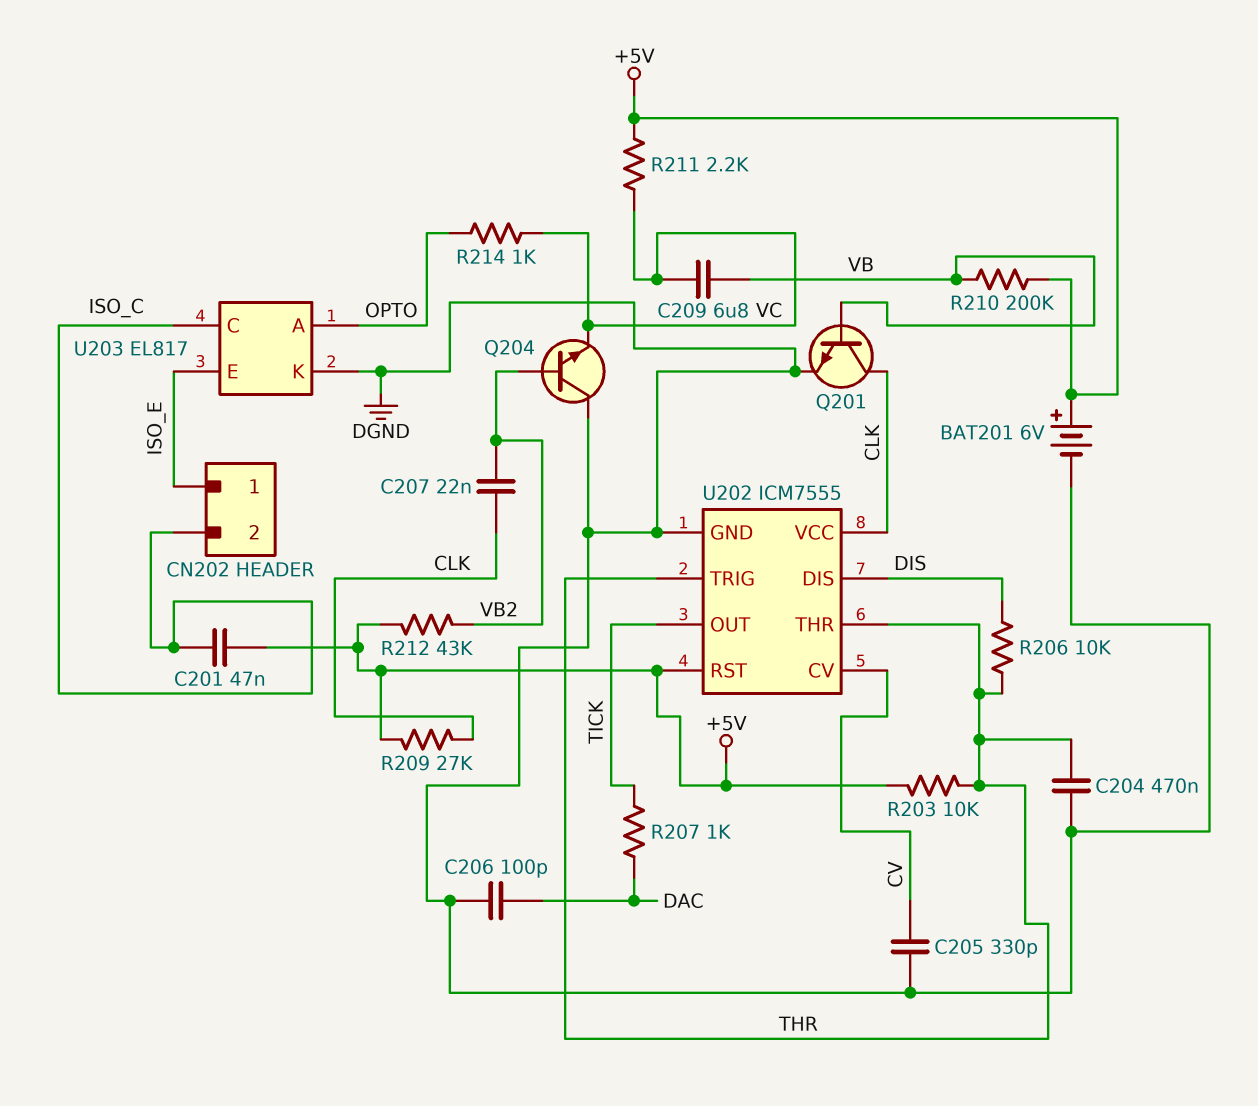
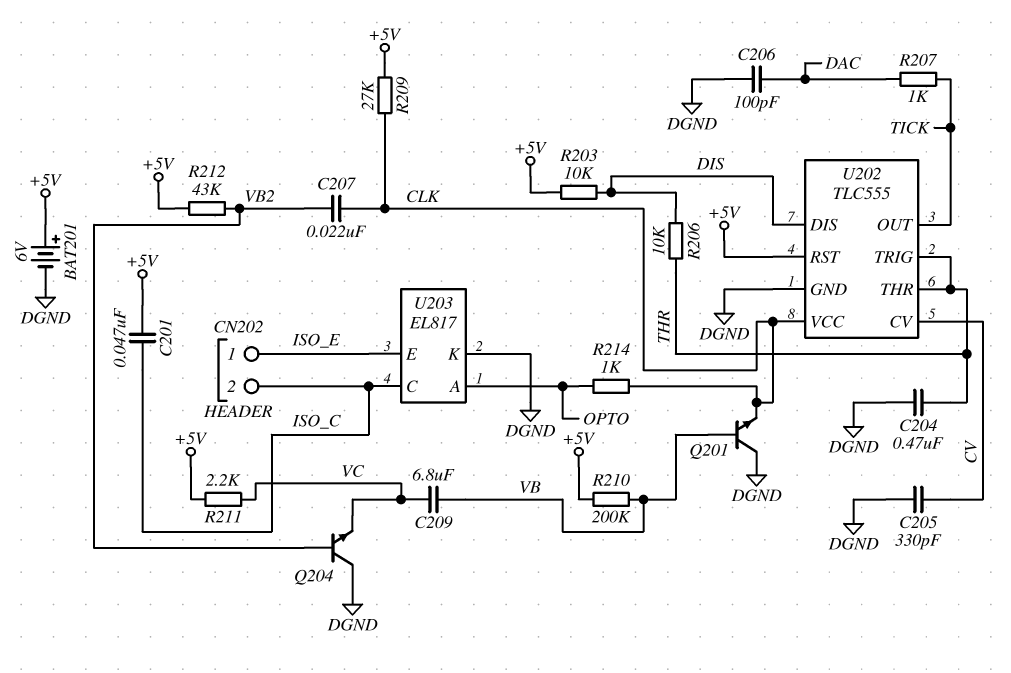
Q201: NPN (B VB, C CLK, E DGND) -> NPN (B VB, C DGND, E CLK)
R203: 10k (+5V, THR) -> 10k (+5V, DIS)
R214: 1k (OPTO, VC) -> 1k (CLK, OPTO)
U202: ICM7555 -> TLC555

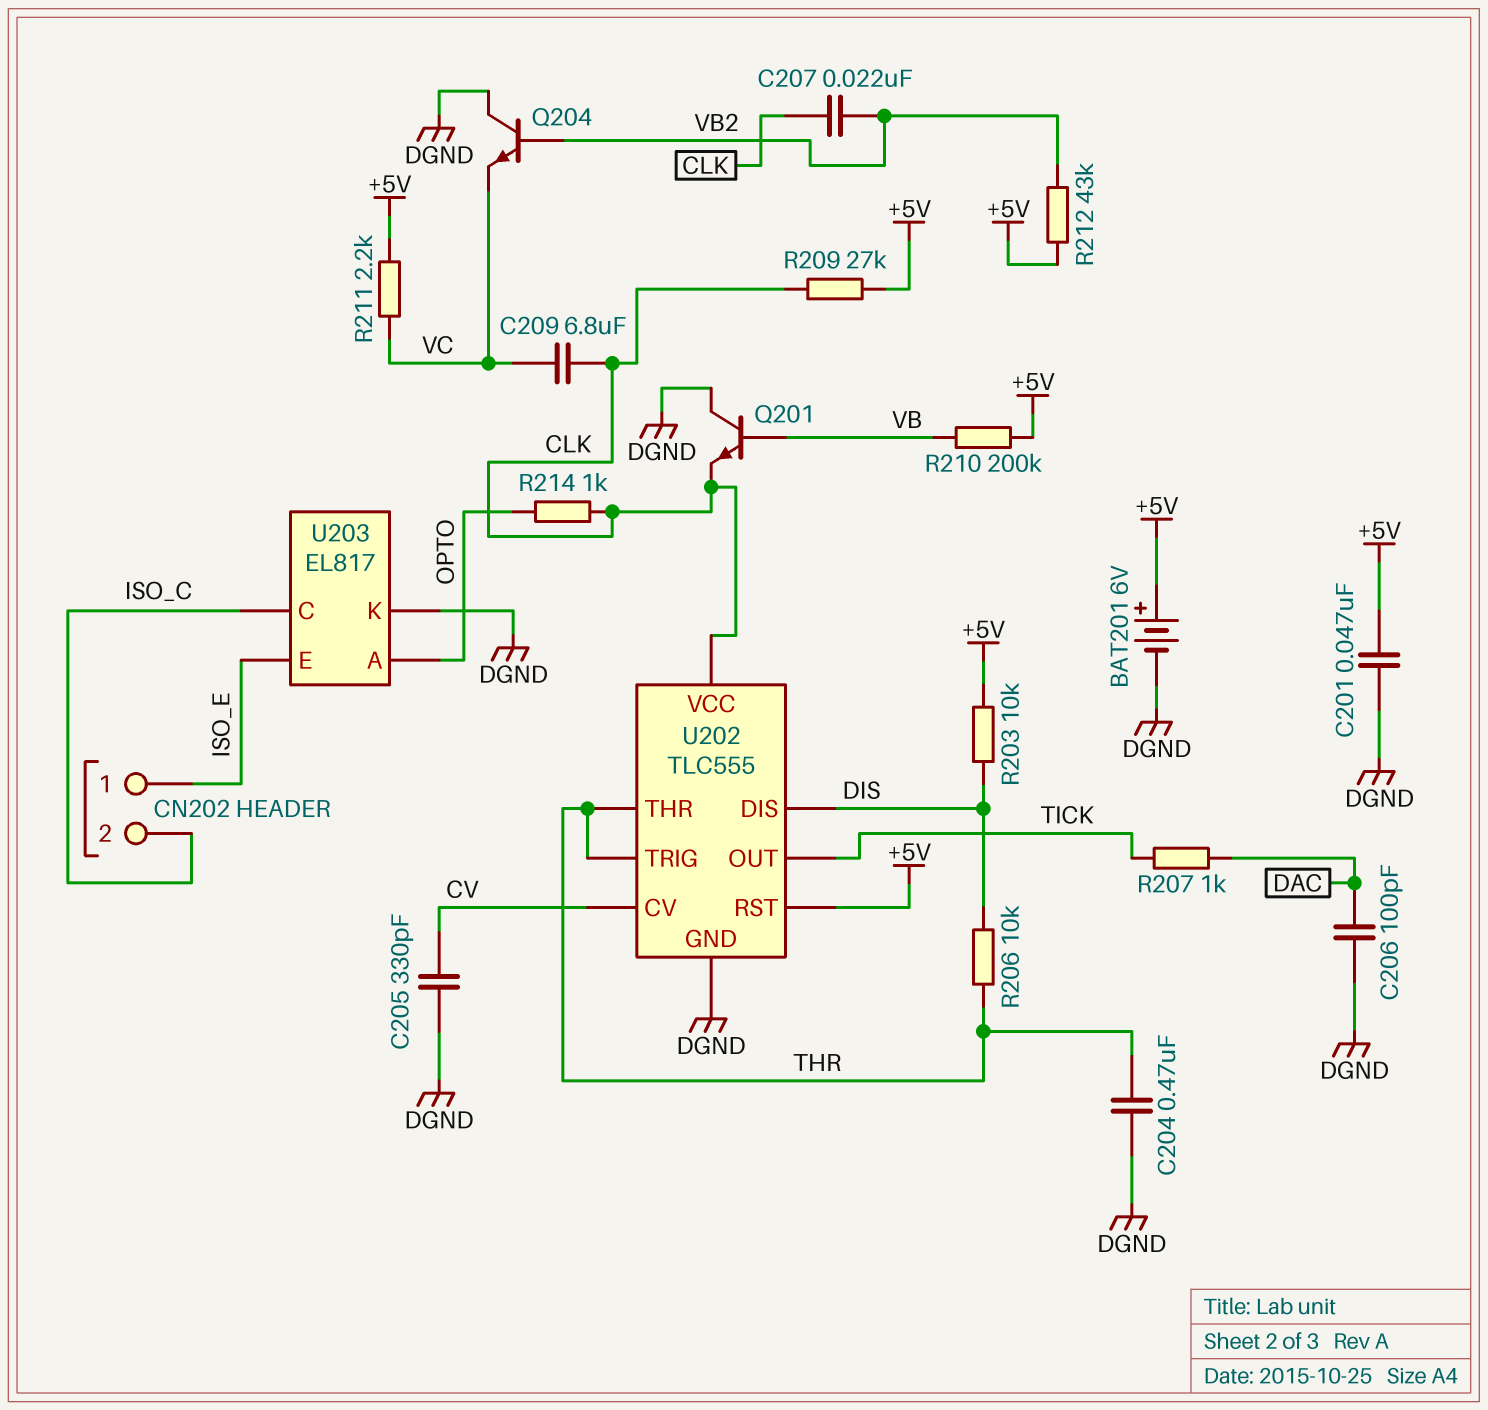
C201: 47nF (+5V, ISO_C) -> 47nF (+5V, DGND)
C209: 6.8uF (VB, VC) -> 6.8uF (CLK, VC)

